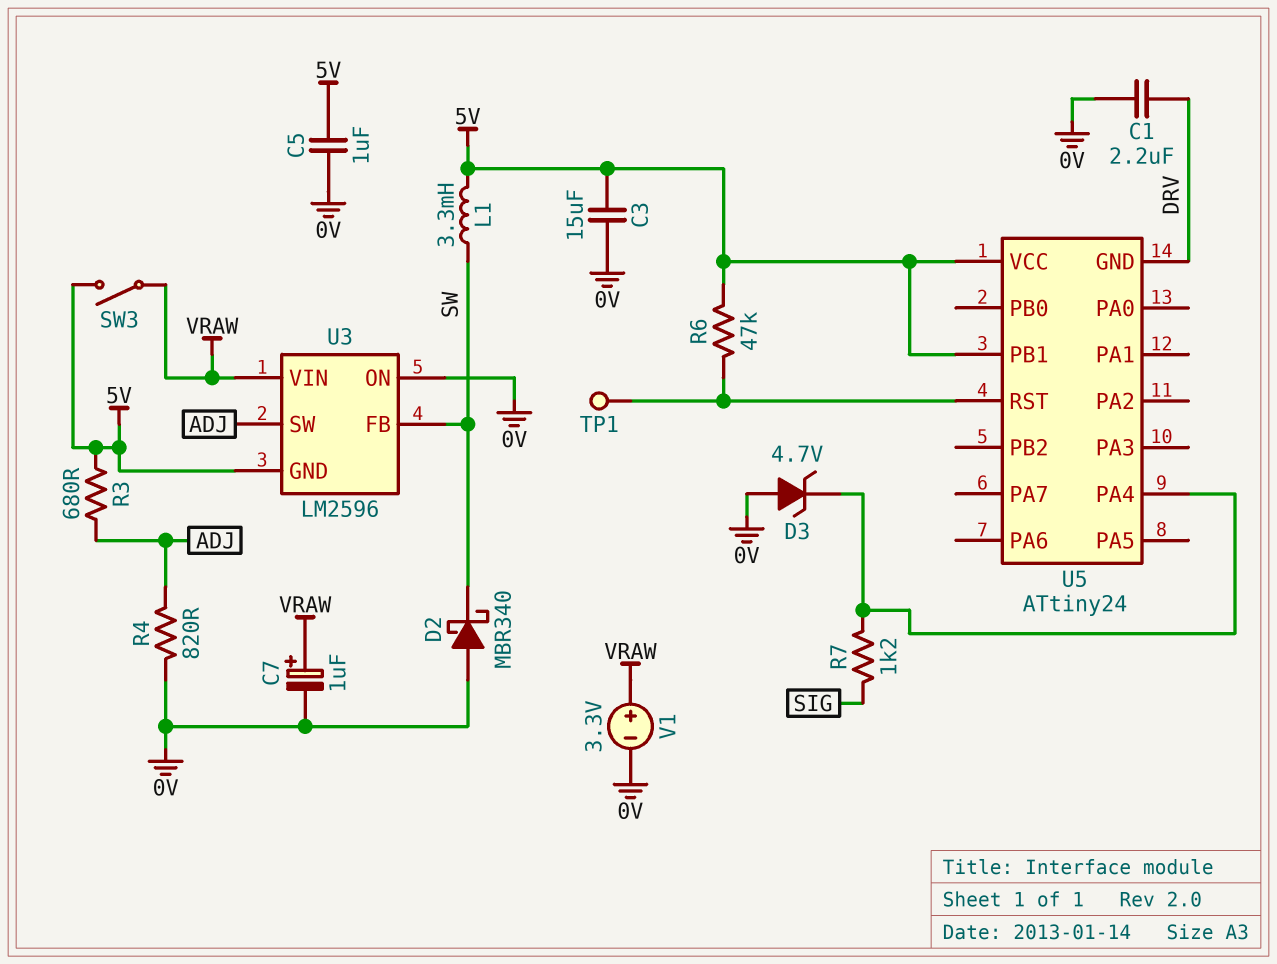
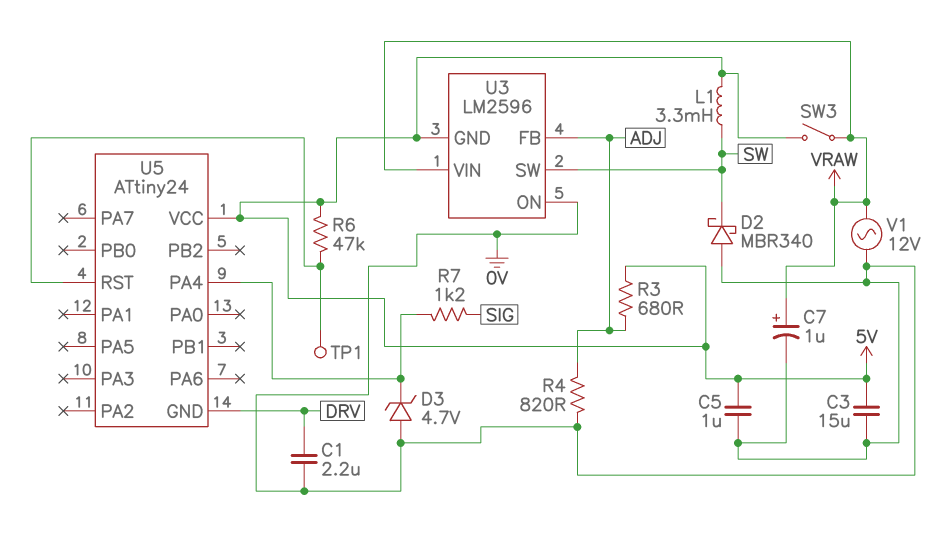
U3 pin FB: SW -> ADJ
U3 pin SW: ADJ -> SW
U5 pin PB1: 5V -> none
V1: 3.3V (plus VRAW, minus 0V) -> AC 12V (0V, VRAW)

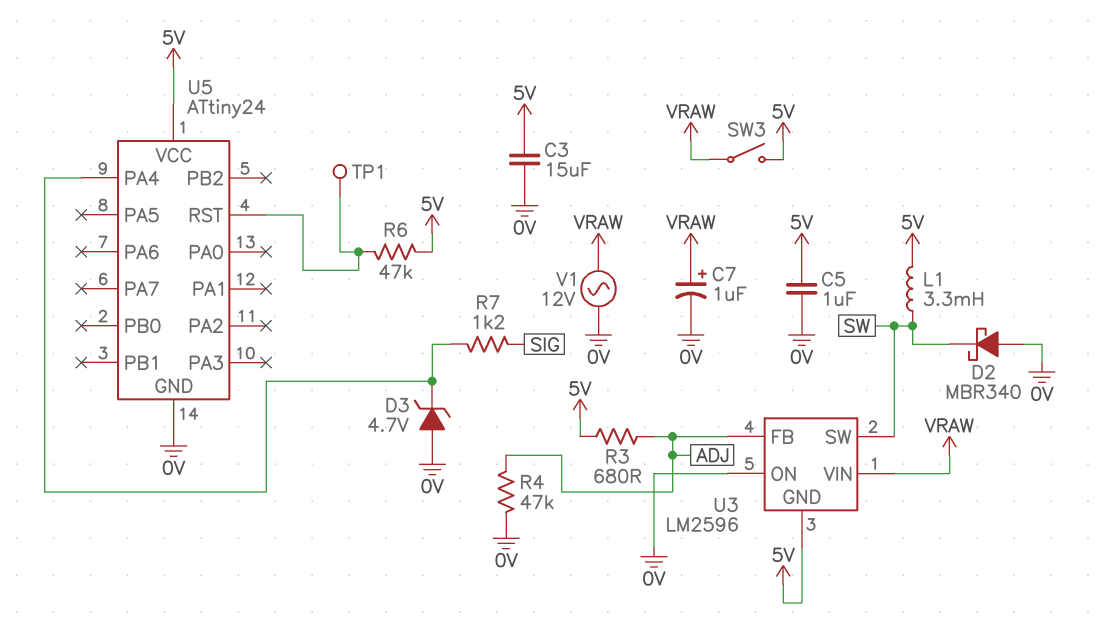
C1: 2.2uF (0V, DRV) -> none
R4: 820 (0V, ADJ) -> 47k (0V, ADJ)
U5 pin GND: DRV -> 0V

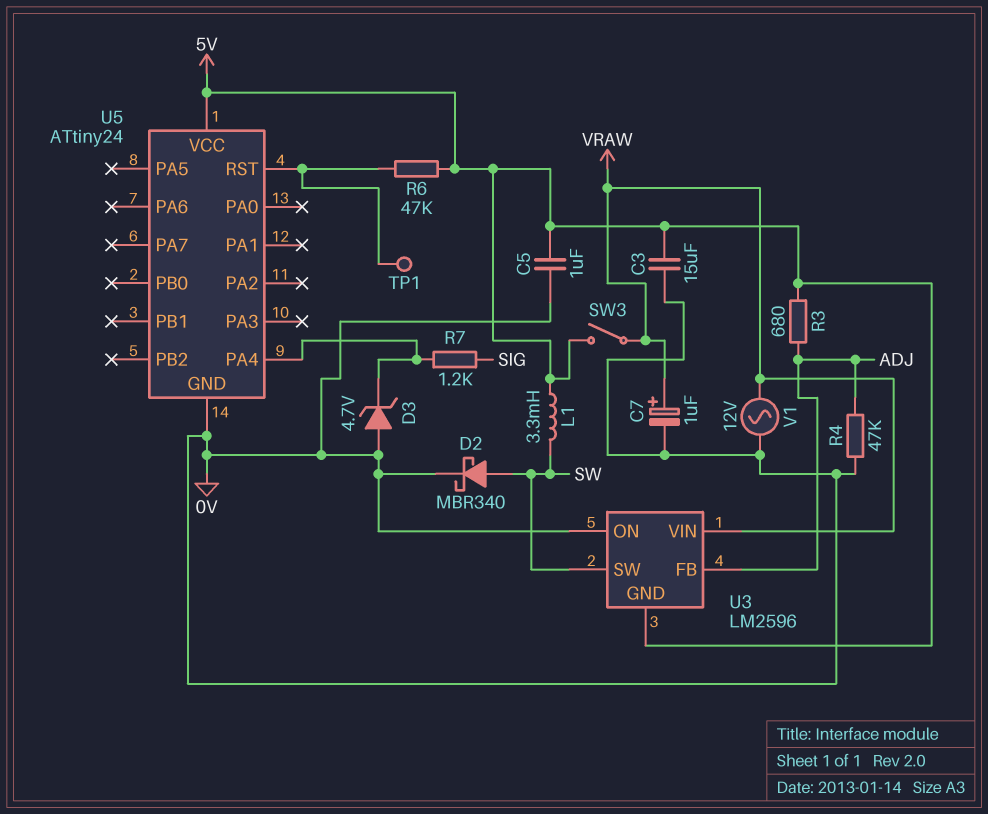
D2: schottky MBR340 (A 0V, K SW) -> schottky MBR340 (A SW, K 0V)

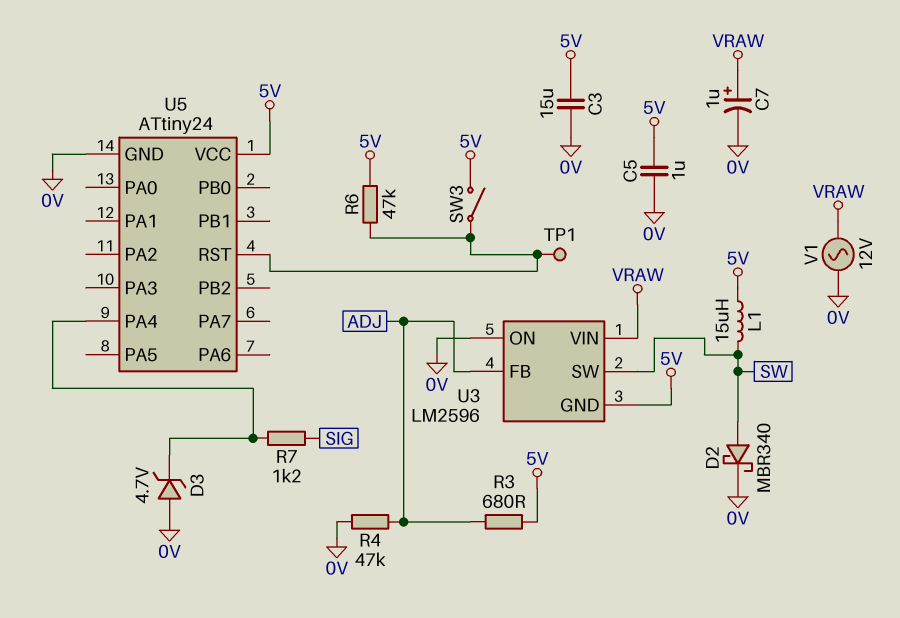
L1: 3.3mH (5V, SW) -> 15uH (5V, SW)
SW3: switch (5V, VRAW) -> switch (5V, U5/RST)

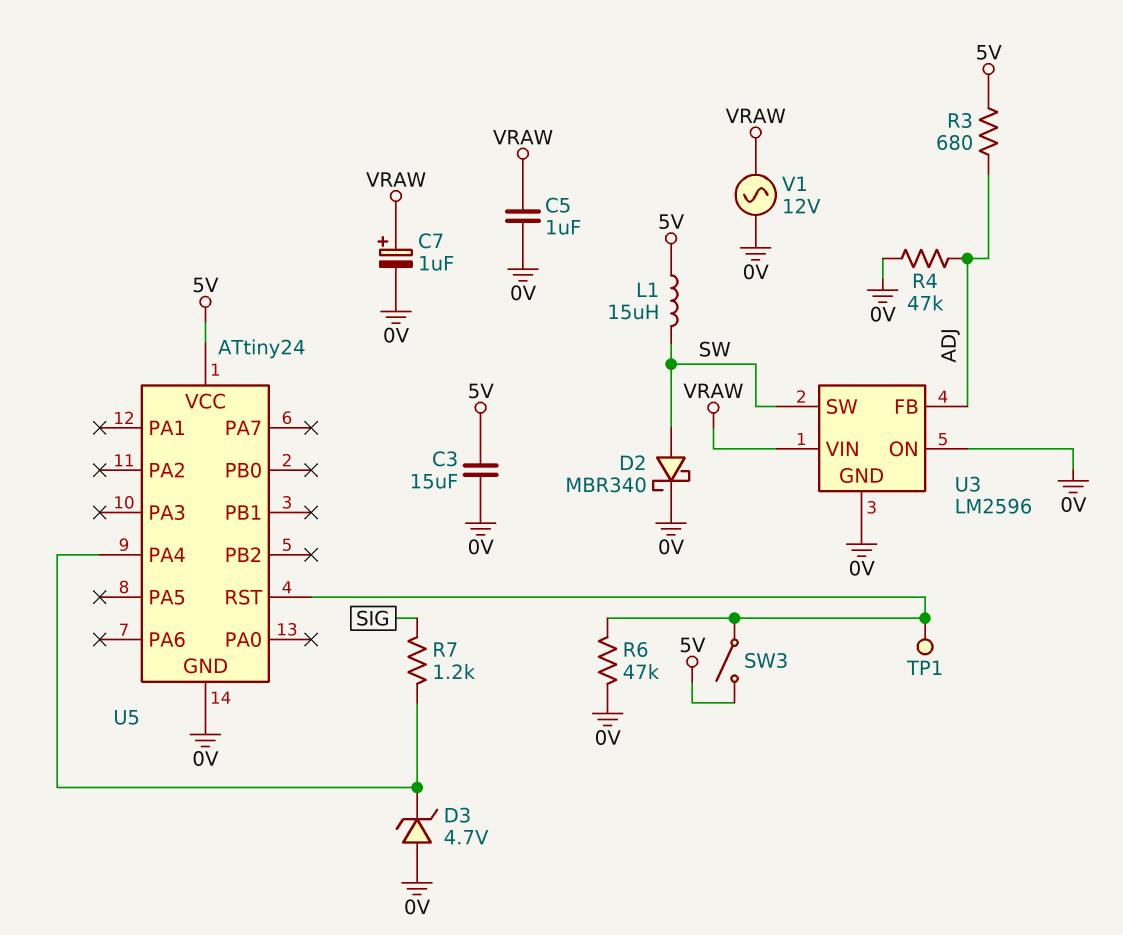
C5: 1uF (0V, 5V) -> 1uF (0V, VRAW)
R6: 47k (5V, U5/RST) -> 47k (0V, U5/RST)
U3 pin GND: 5V -> 0V

